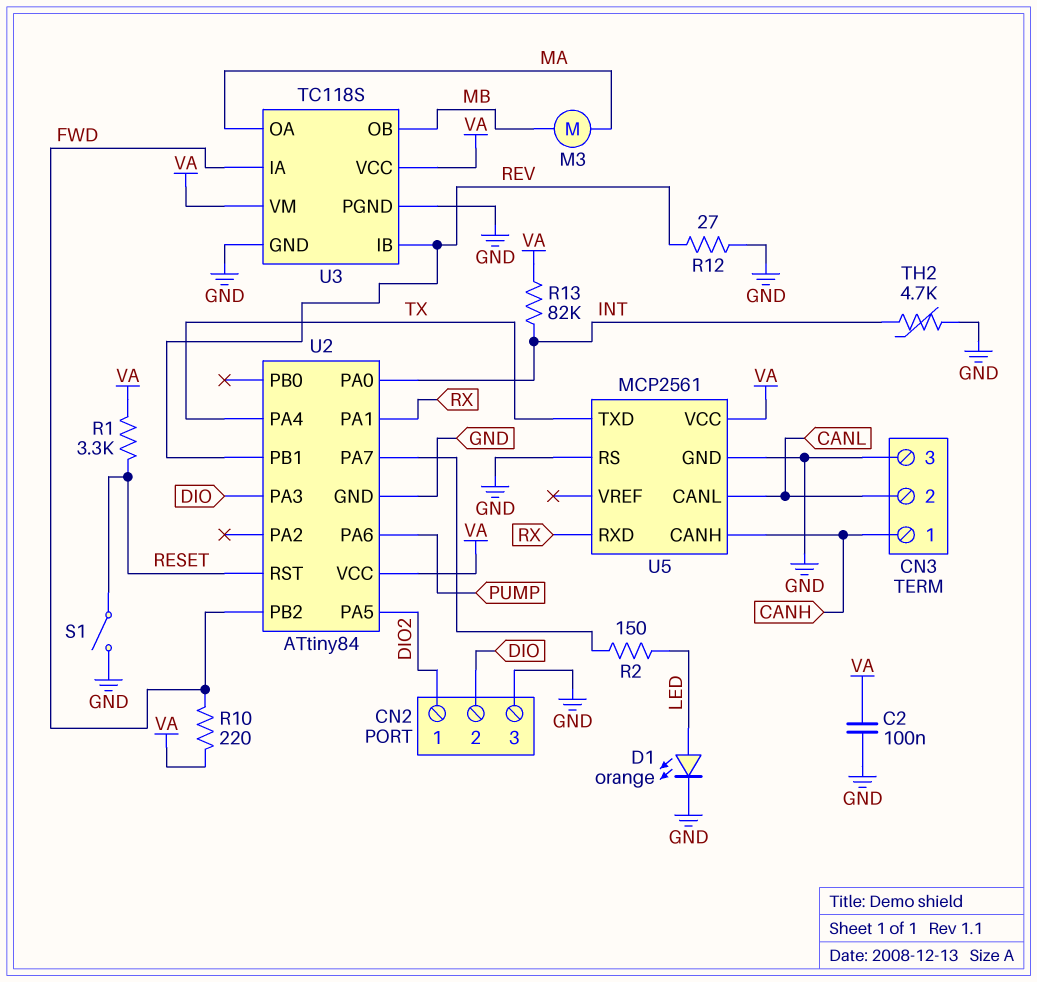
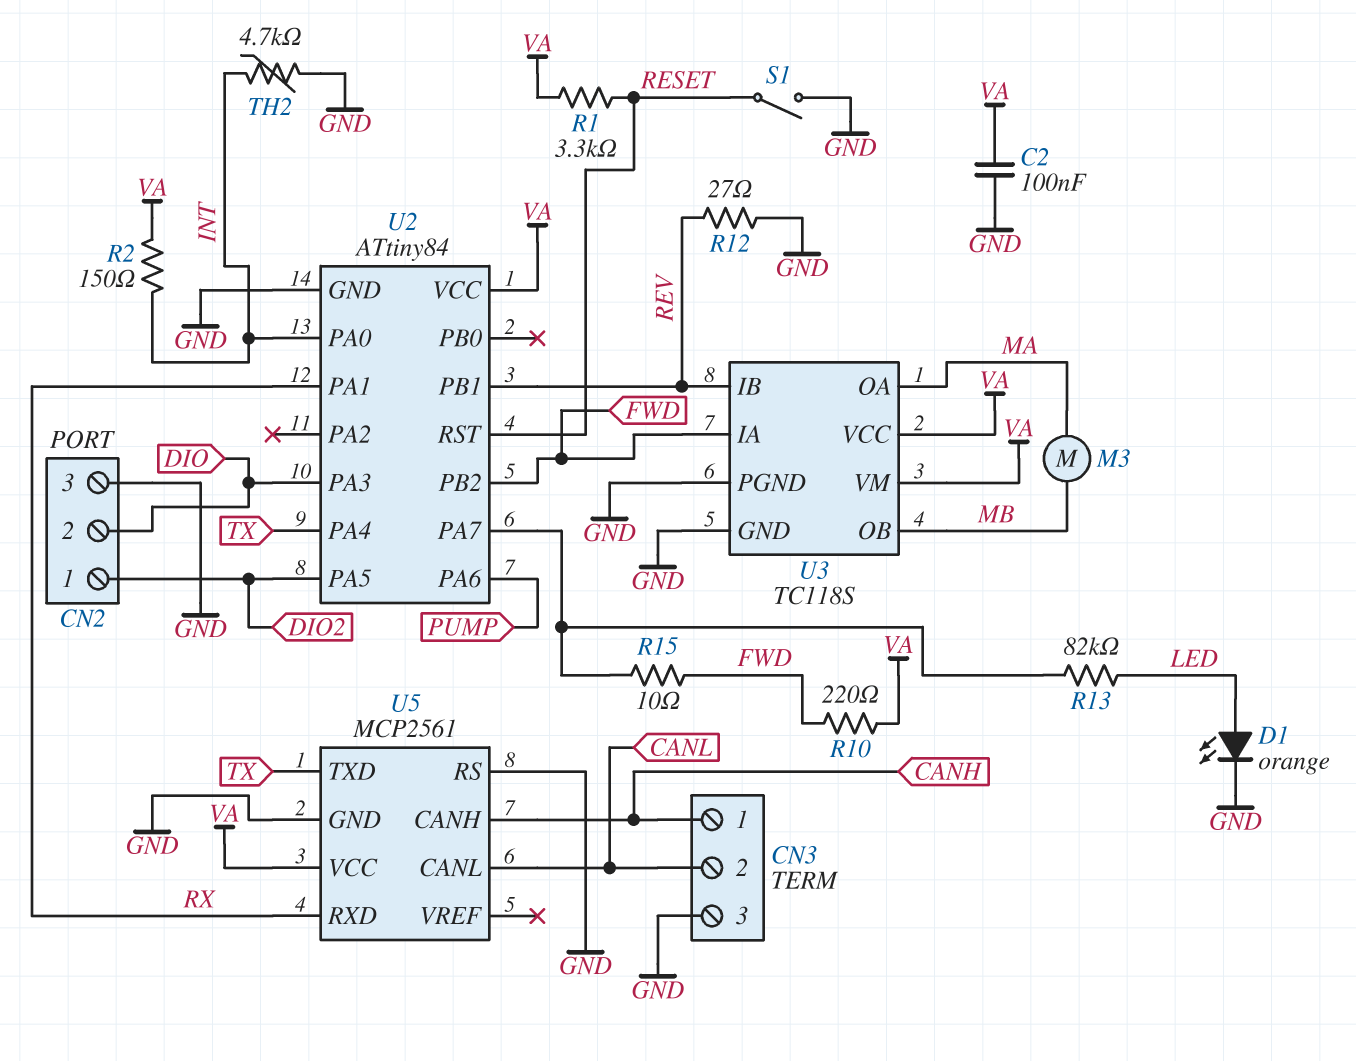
R2: 150 (LED, U2/PA7) -> 150 (INT, VA)
R13: 82k (INT, VA) -> 82k (LED, U2/PA7)
R15: none -> 10 (FWD, U2/PA7)

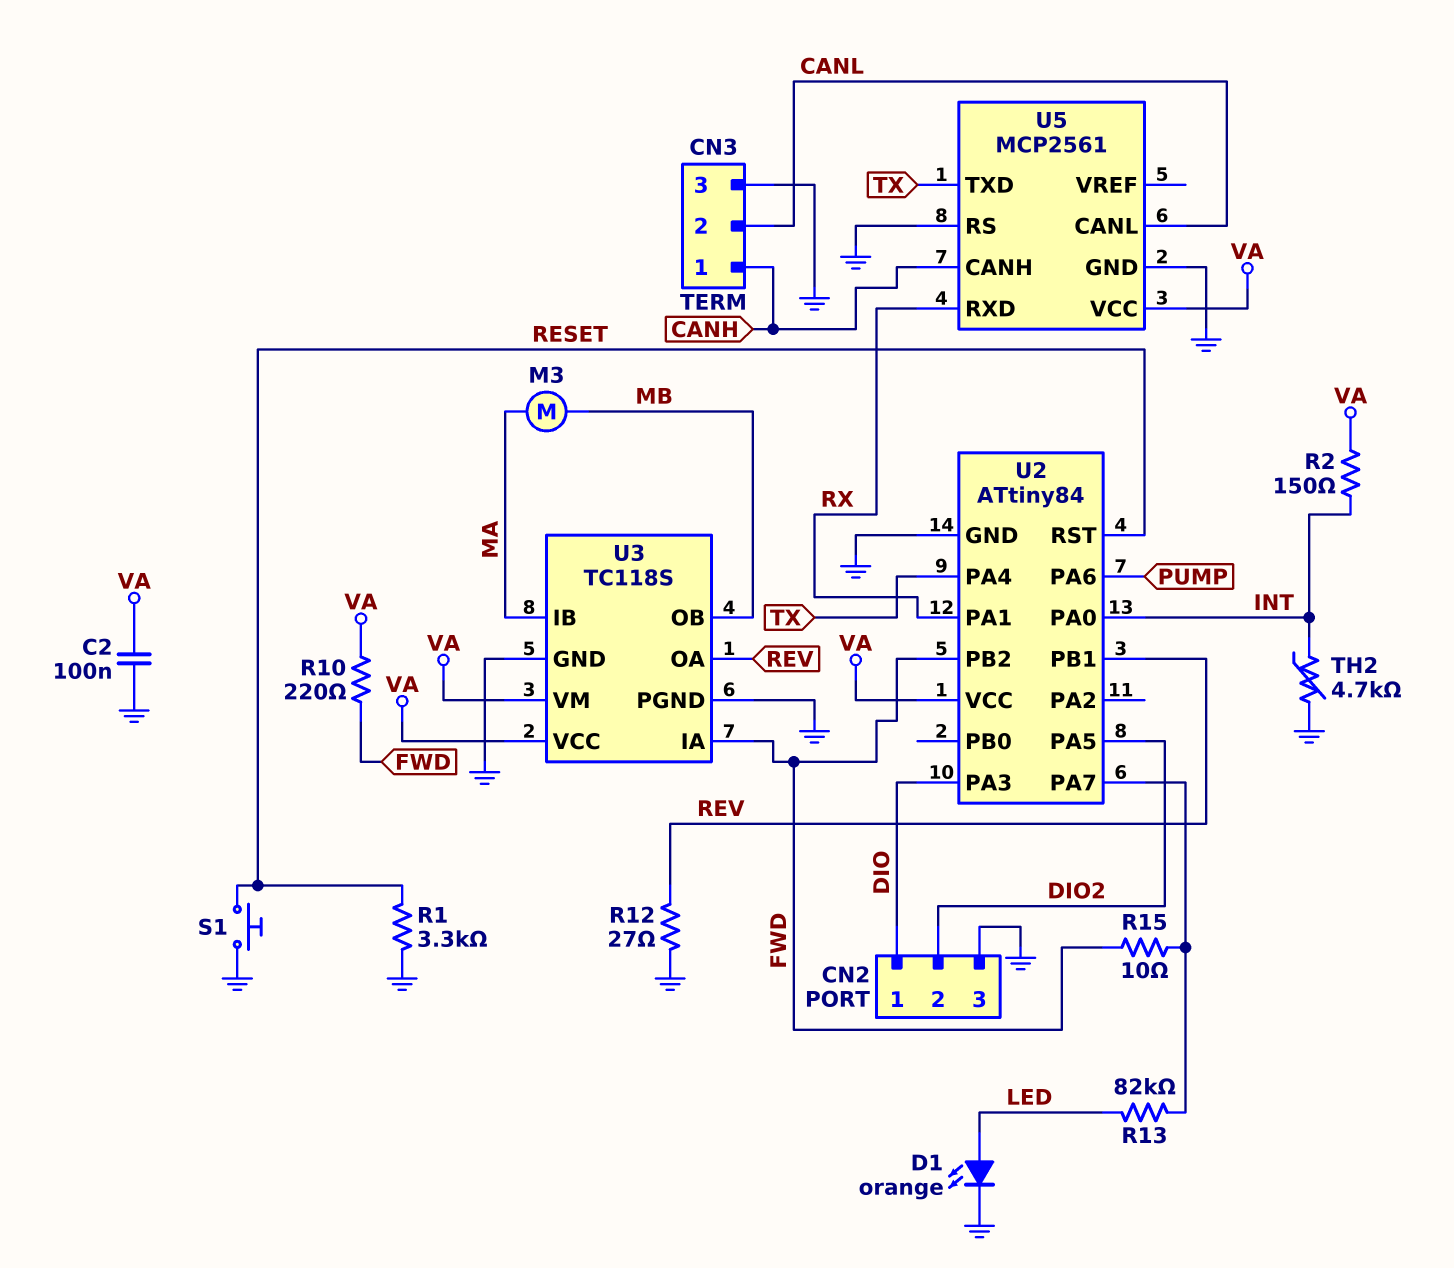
CN2 pin 1: DIO2 -> DIO
CN2 pin 2: DIO -> DIO2
R1: 3.3k (RESET, VA) -> 3.3k (GND, RESET)
S1: switch (GND, RESET) -> button (GND, RESET)
U3 pin IB: REV -> MA
U3 pin OA: MA -> REV

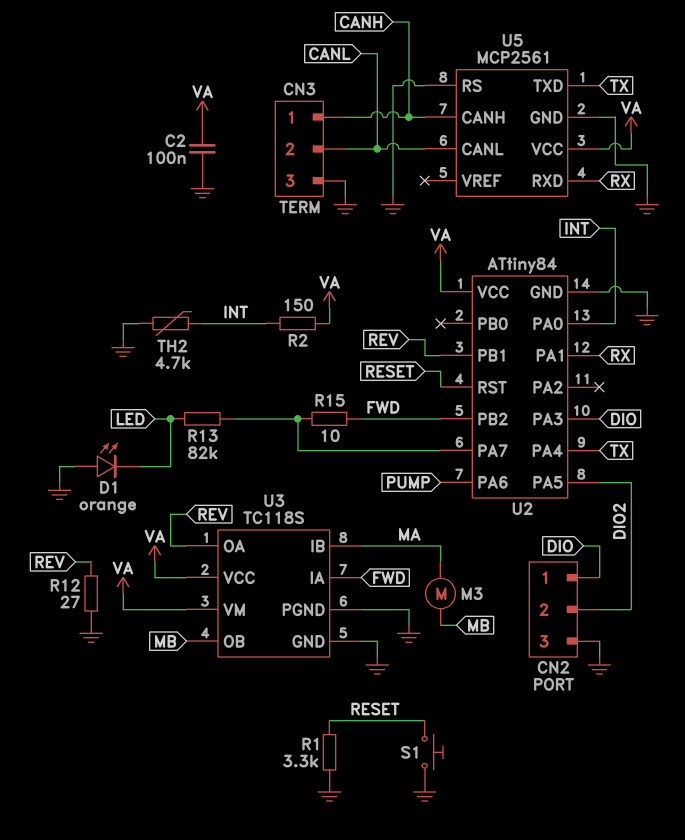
D1: LED orange (A LED, K GND) -> LED orange (A GND, K LED)
R10: 220 (FWD, VA) -> none

